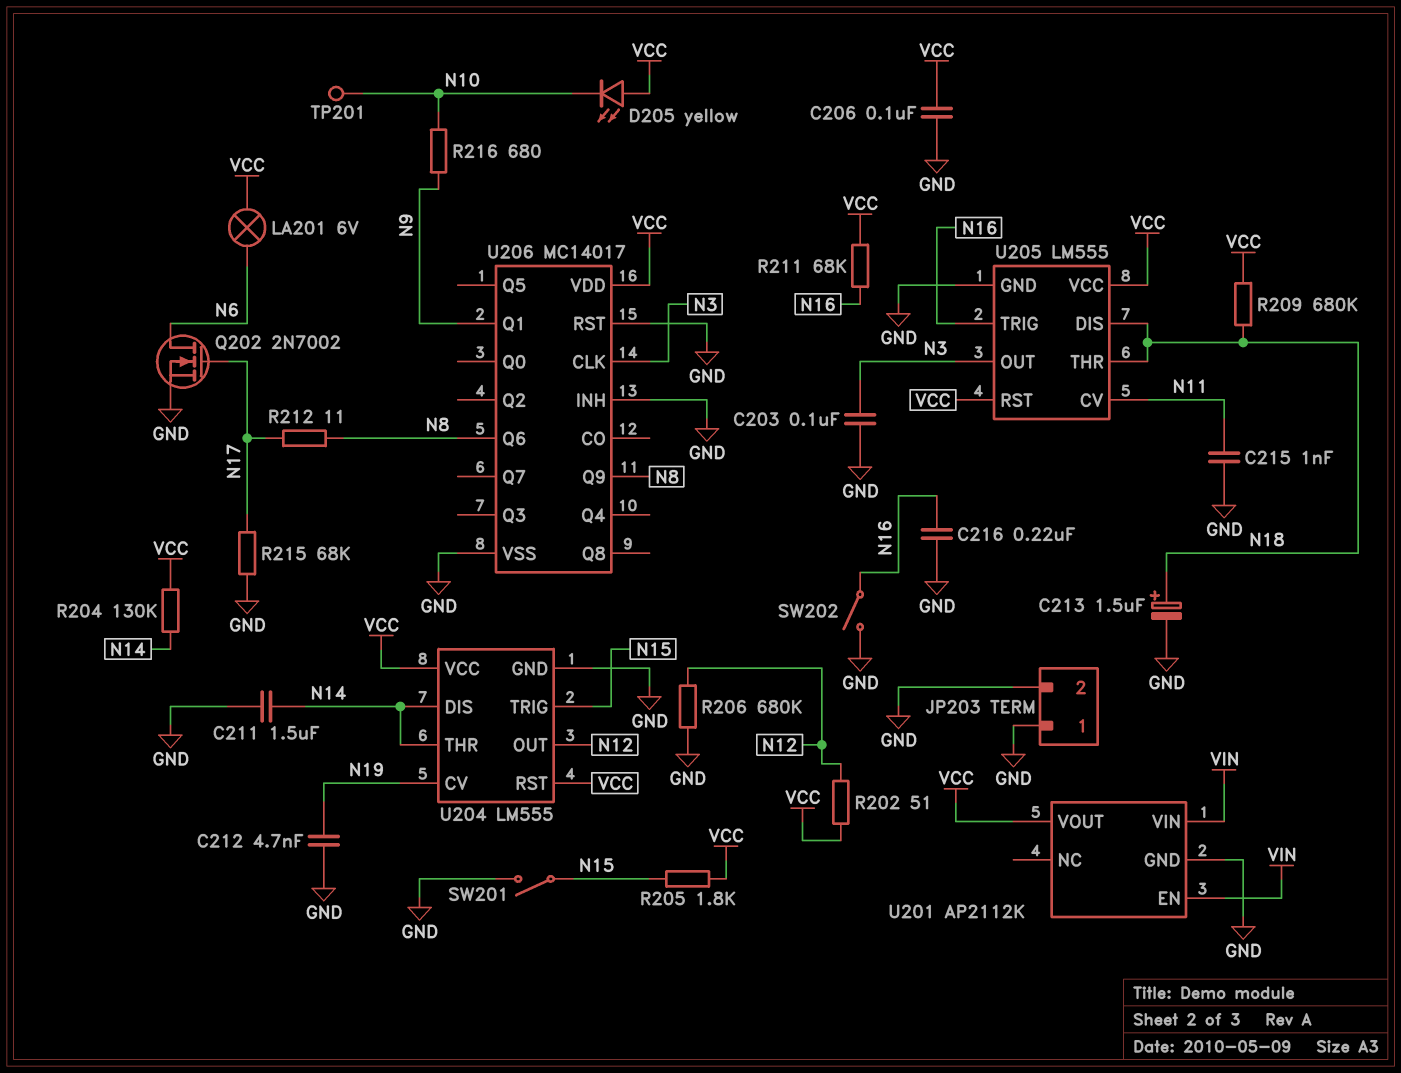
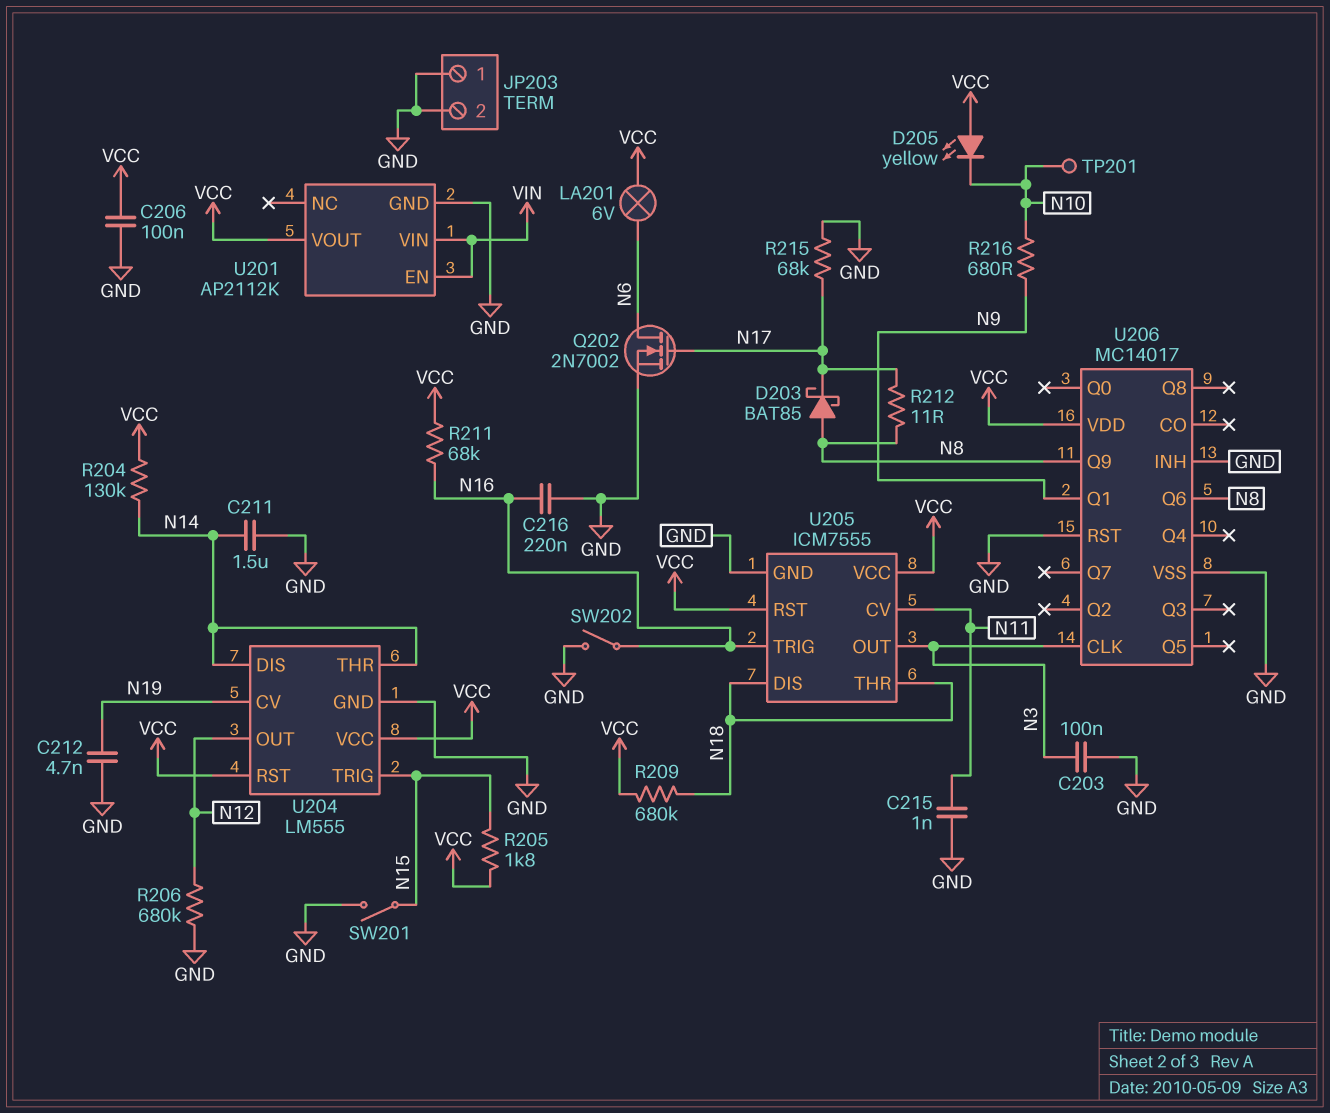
C213: 1.5uF (plus N18, minus GND) -> none
D203: none -> schottky BAT85 (A N8, K N17)
R202: 51 (N12, VCC) -> none
U205: LM555 -> ICM7555

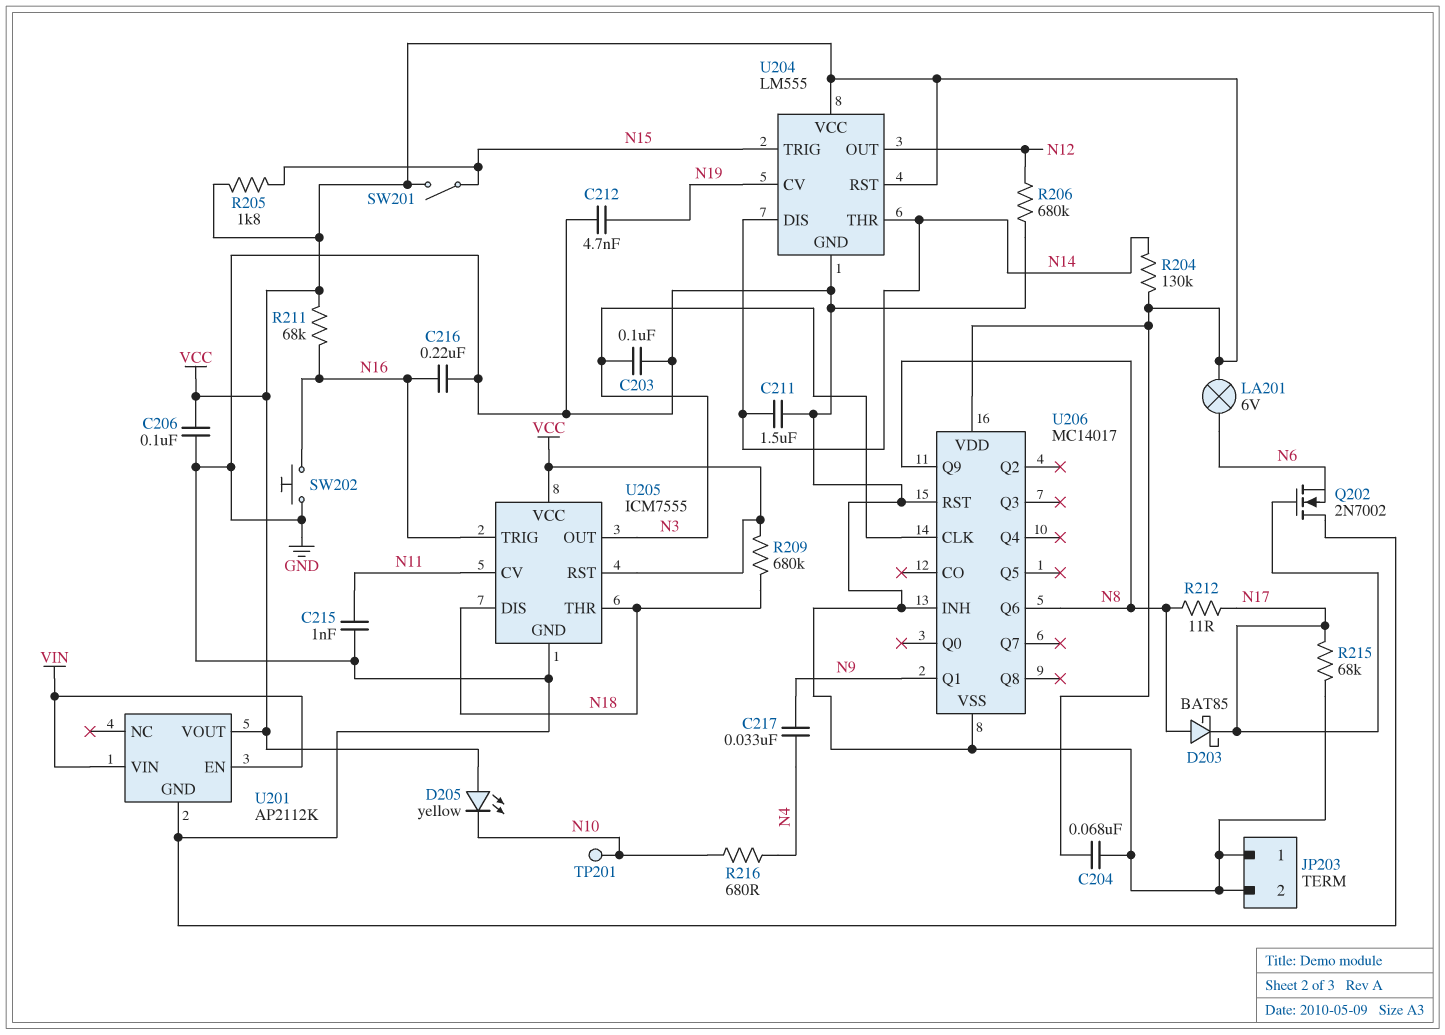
C204: none -> 68nF (GND, VCC)
C217: none -> 33nF (N4, N9)
Q202: NMOS 2N7002 (G N17, D N6, S GND) -> NMOS 2N7002 (G N17, D GND, S N6)
R216: 680 (N9, N10) -> 680 (N4, N10)
SW201: switch (GND, N15) -> switch (N15, VCC)
SW202: switch (GND, N16) -> button (GND, N16)

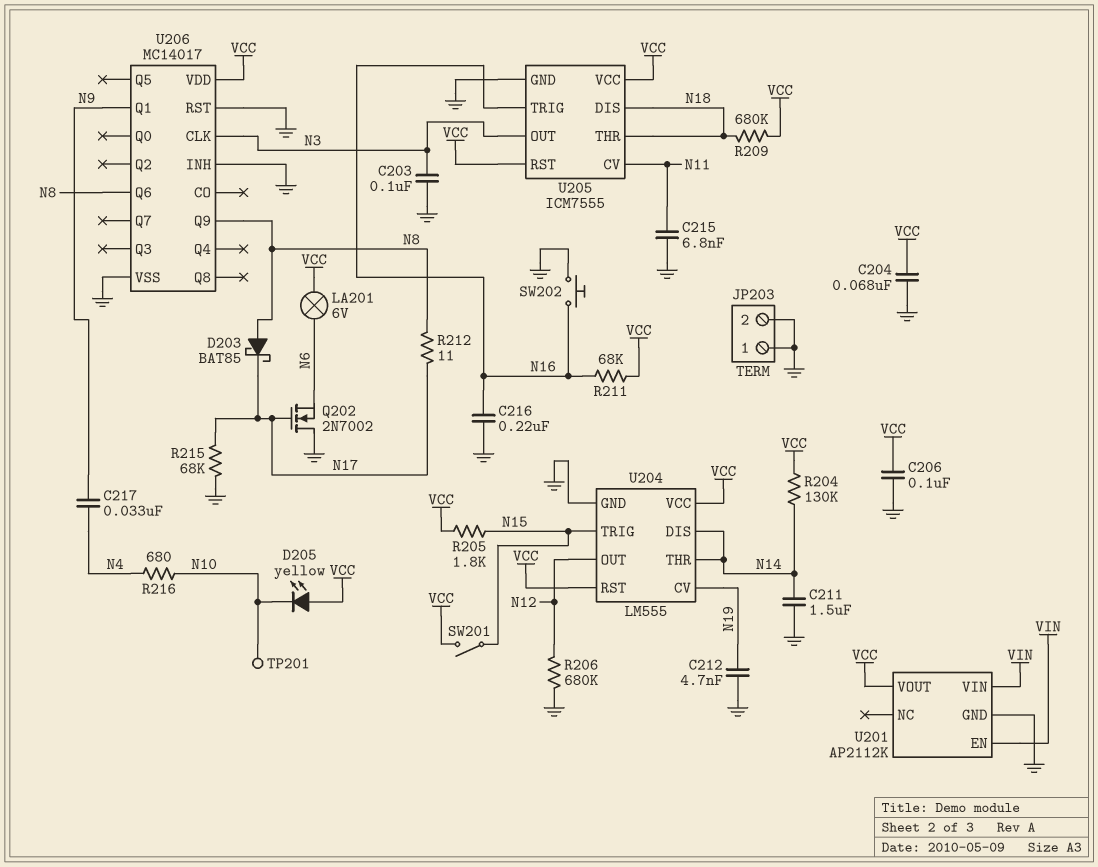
C215: 1nF (GND, N11) -> 6.8nF (GND, N11)

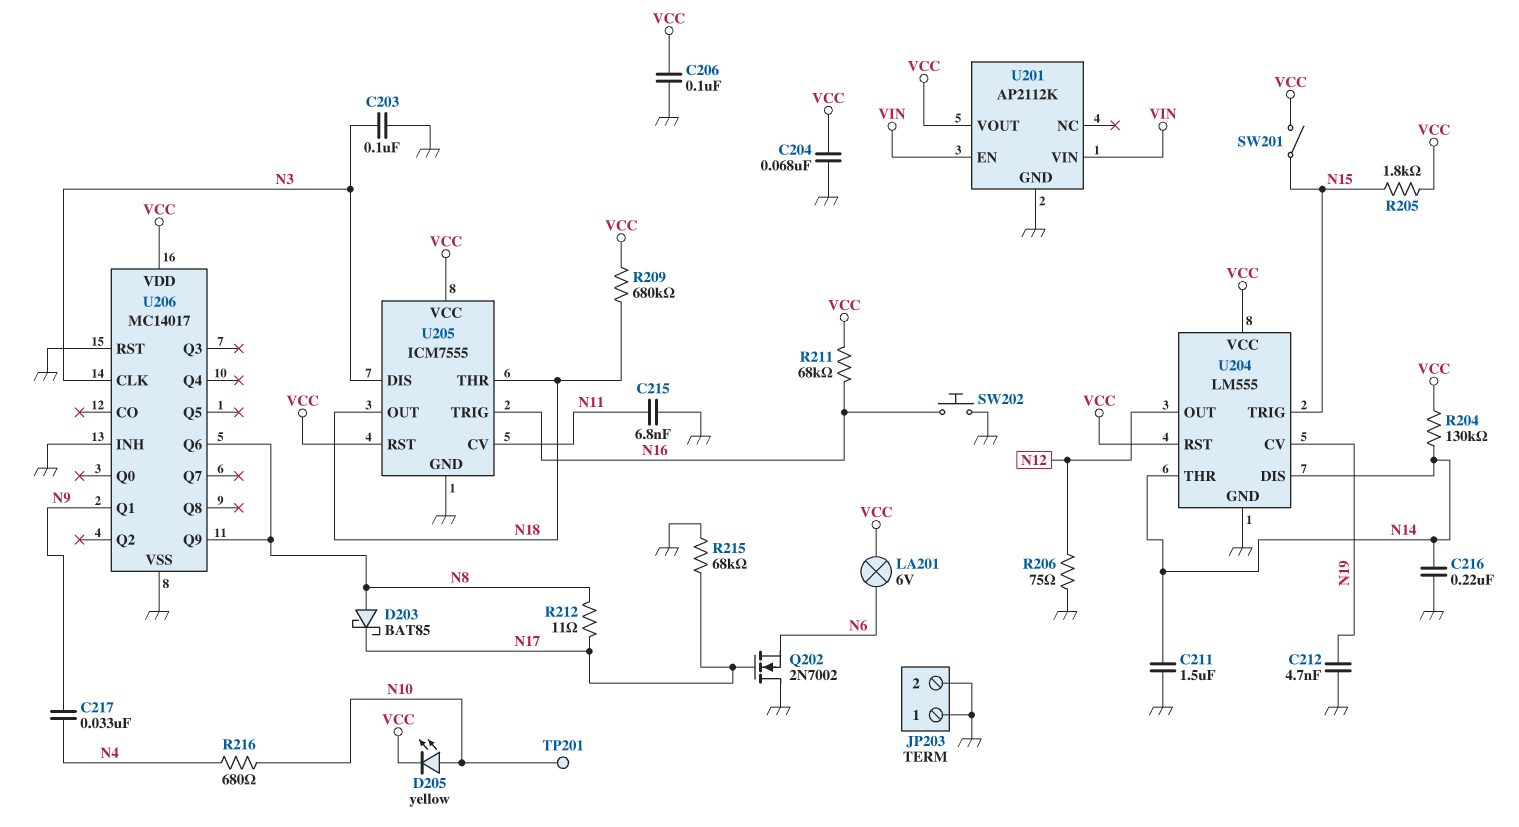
C216: 220nF (GND, N16) -> 220nF (GND, N14)
D205: LED yellow (A VCC, K N10) -> LED yellow (A N10, K VCC)
R206: 680k (GND, N12) -> 75 (GND, N12)
U205 pin DIS: N18 -> N3
U205 pin OUT: N3 -> N18

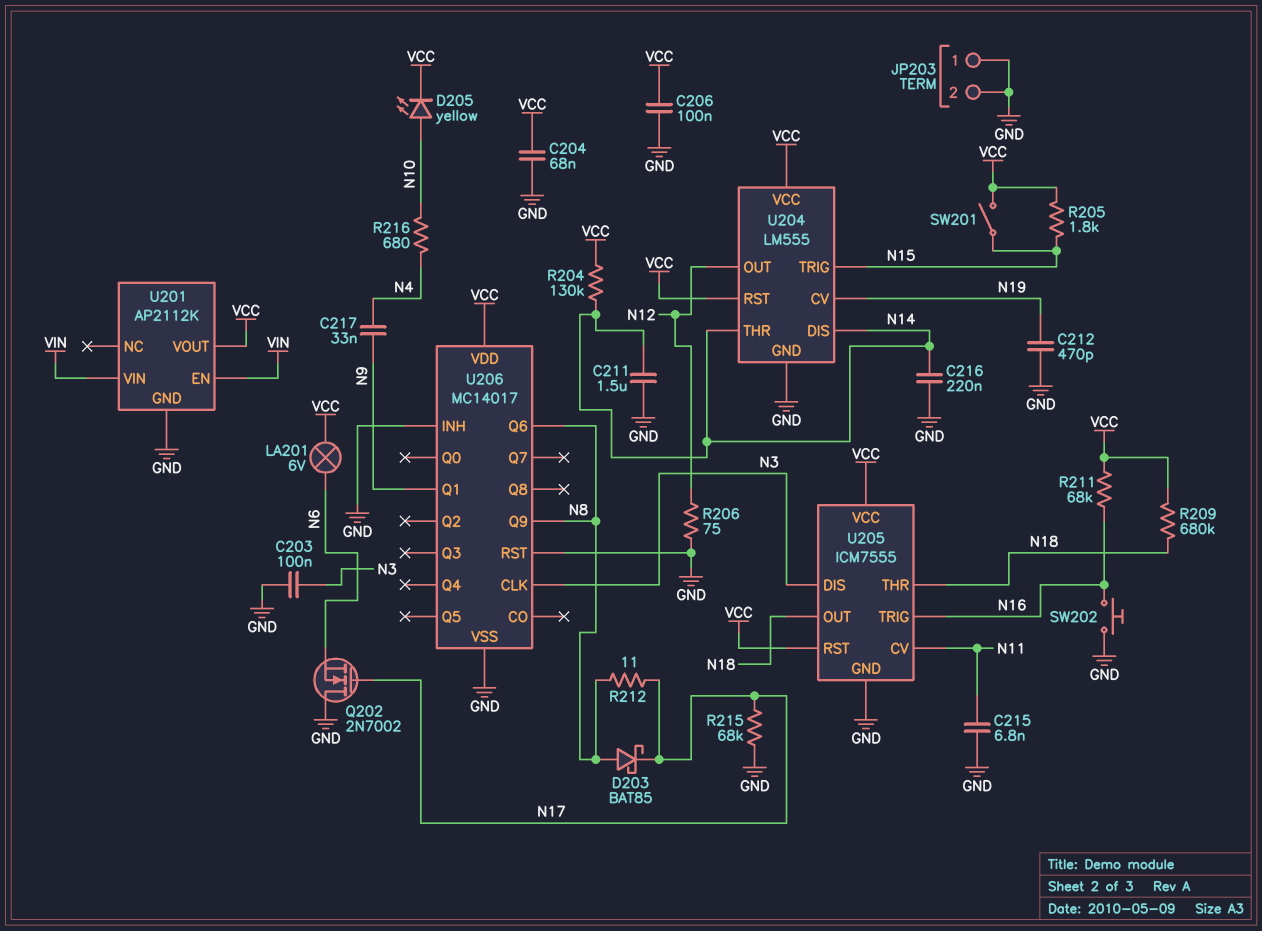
C212: 4.7nF (GND, N19) -> 470pF (GND, N19)
TP201: test point (N10) -> none

